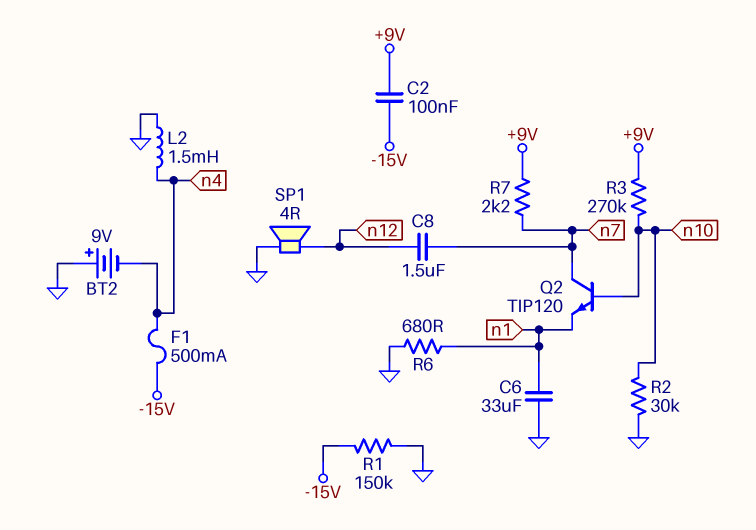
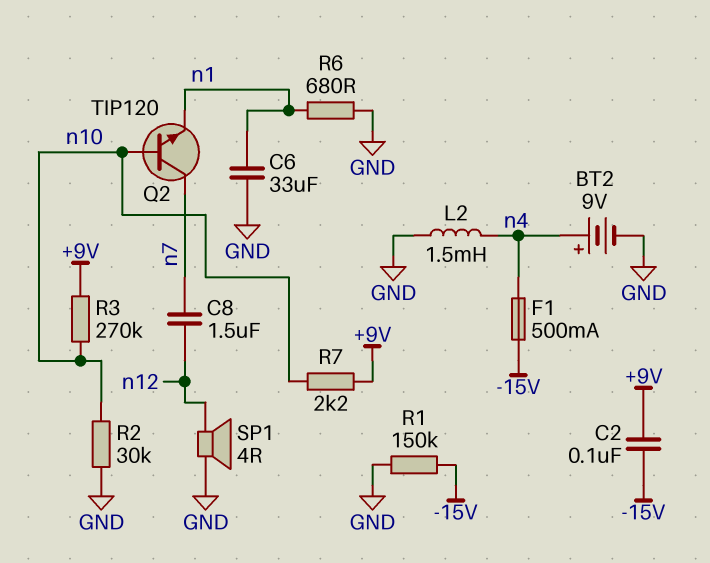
BT2: 9V (plus GND, minus n4) -> 9V (plus n4, minus GND)
R7: 2.2k (+9V, n7) -> 2.2k (+9V, n10)

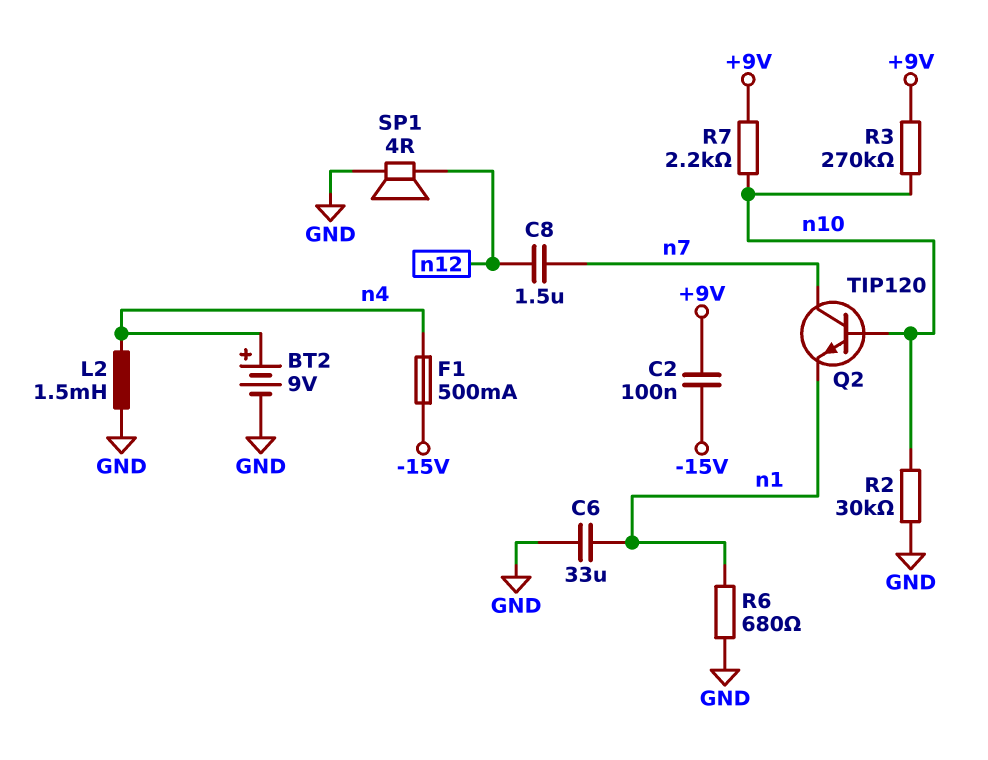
R1: 150k (-15V, GND) -> none

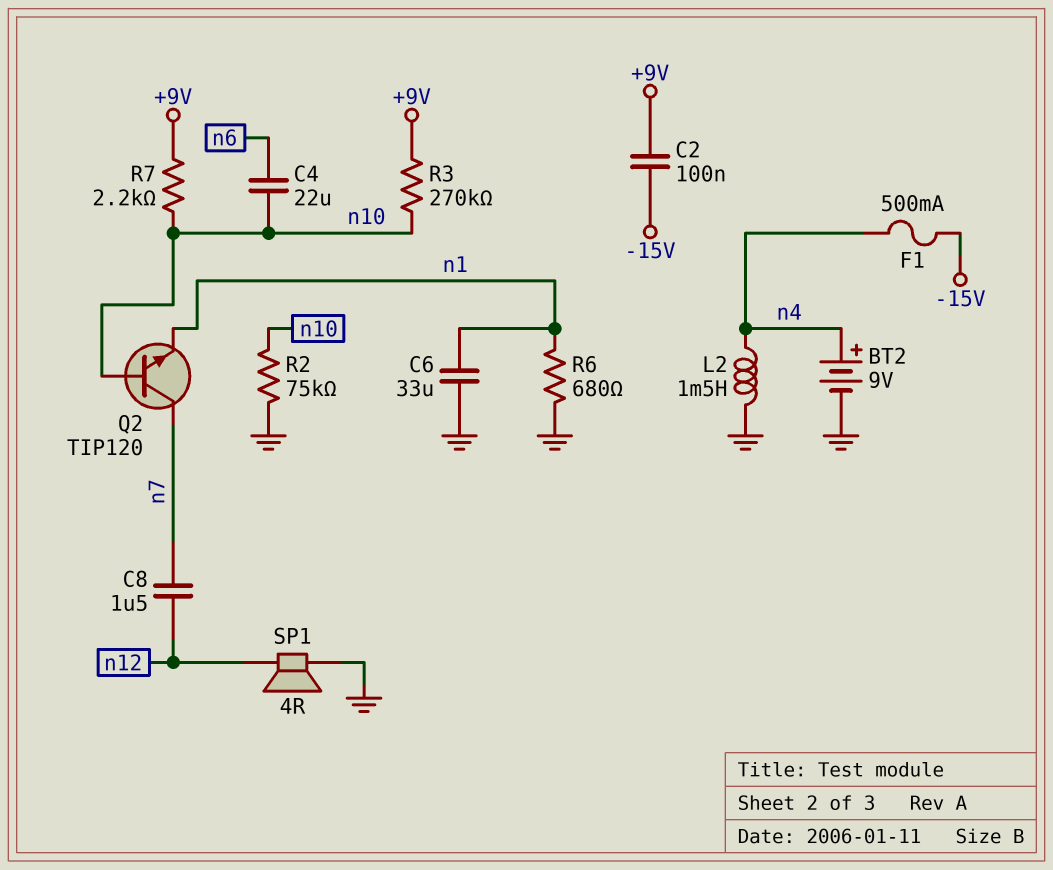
C4: none -> 22uF (n6, n10)
R2: 30k (GND, n10) -> 75k (GND, n10)

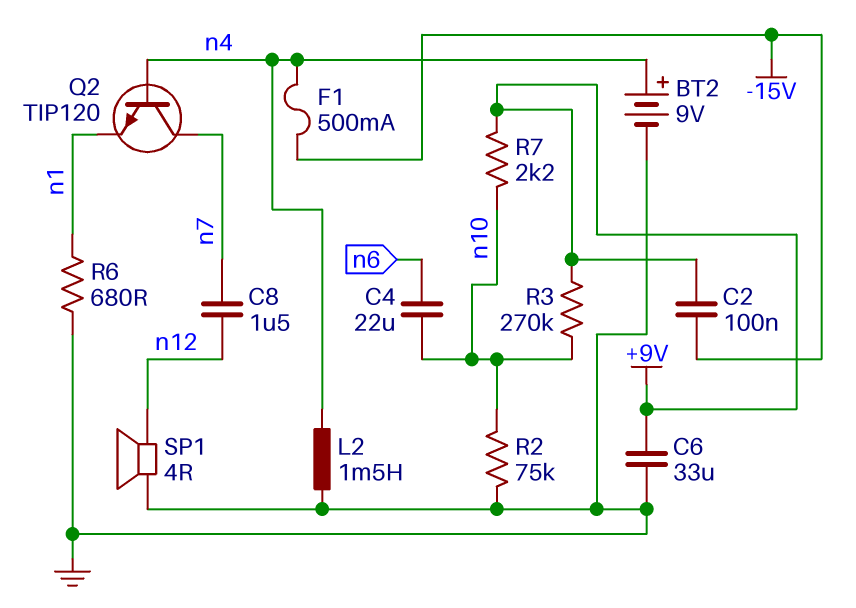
C6: 33uF (GND, n1) -> 33uF (+9V, GND)
Q2: NPN TIP120 (B n10, C n7, E n1) -> NPN TIP120 (B n4, C n7, E n1)

